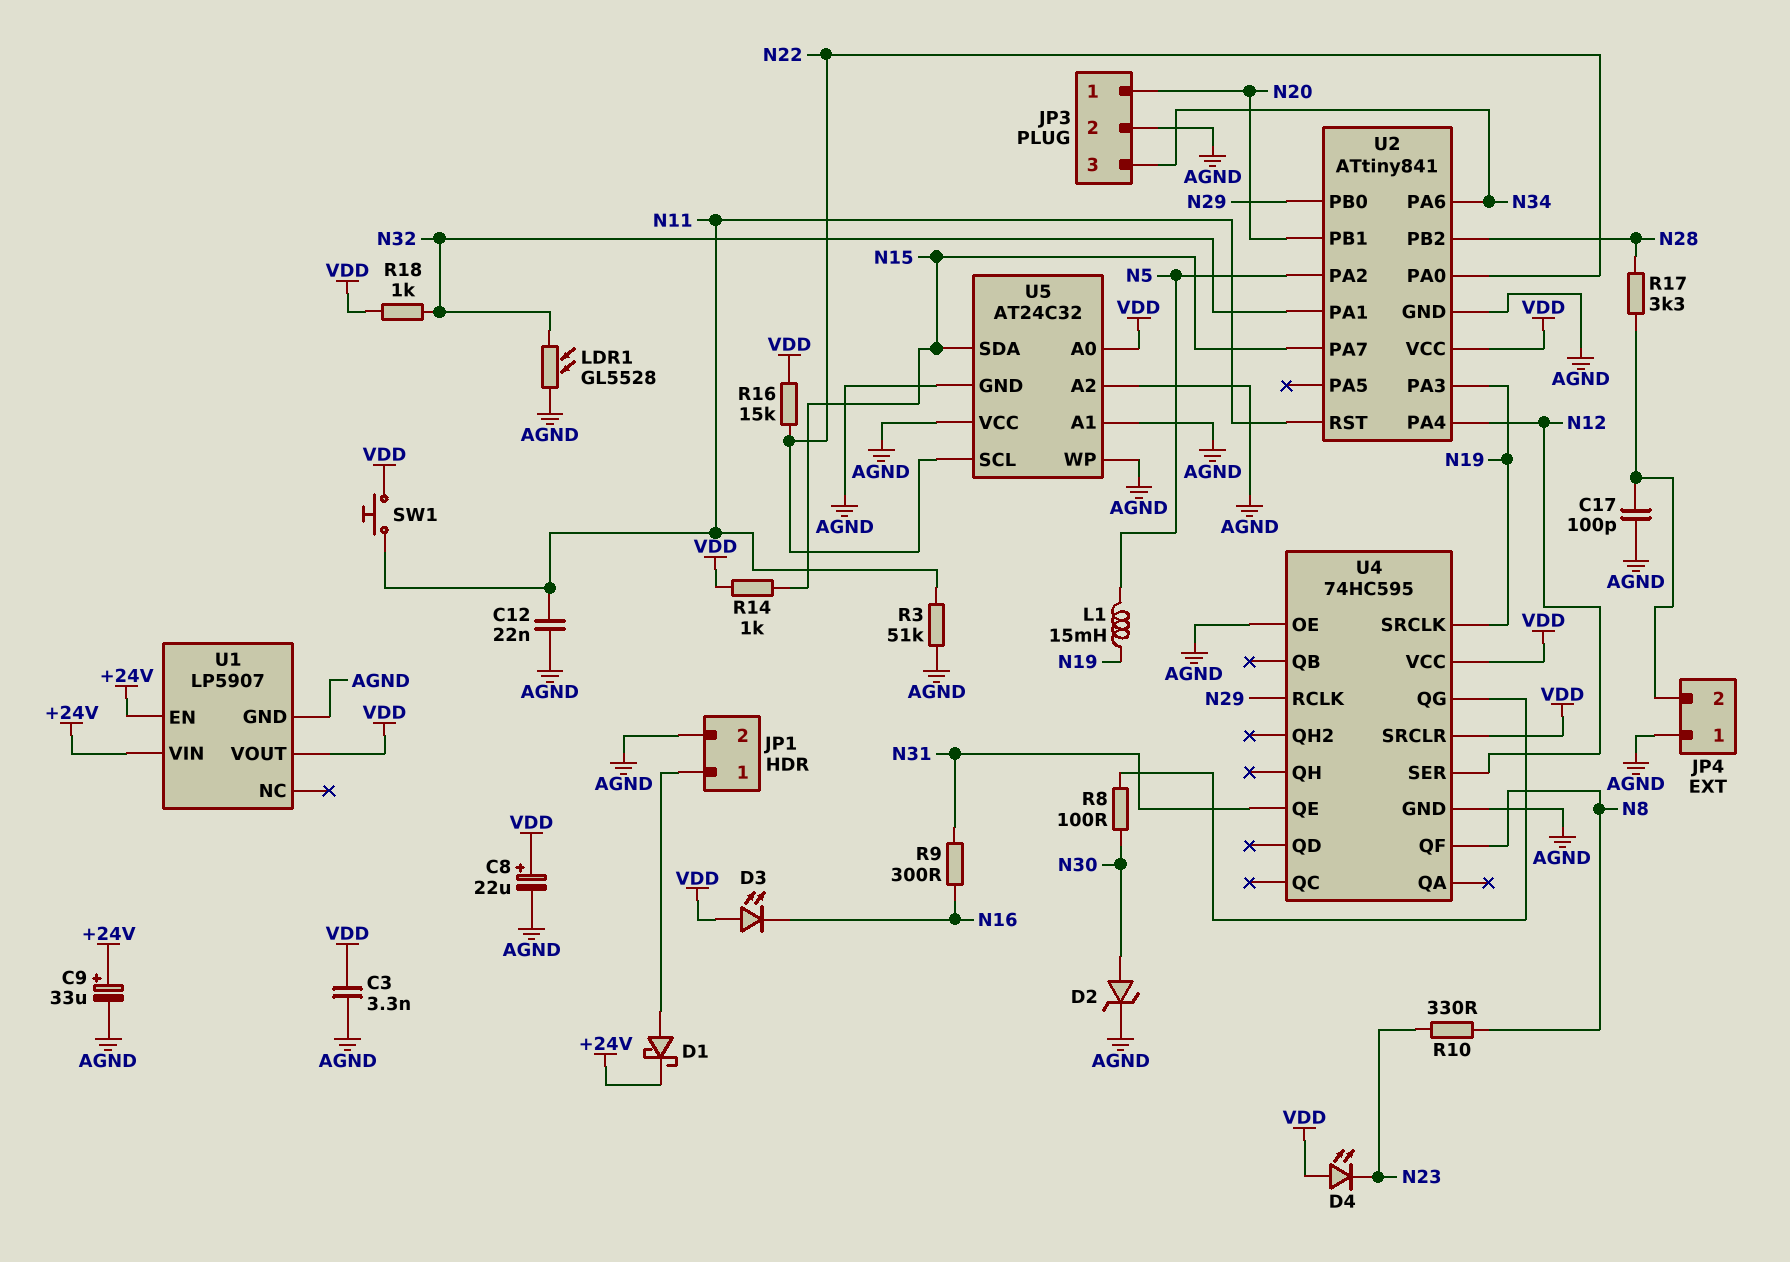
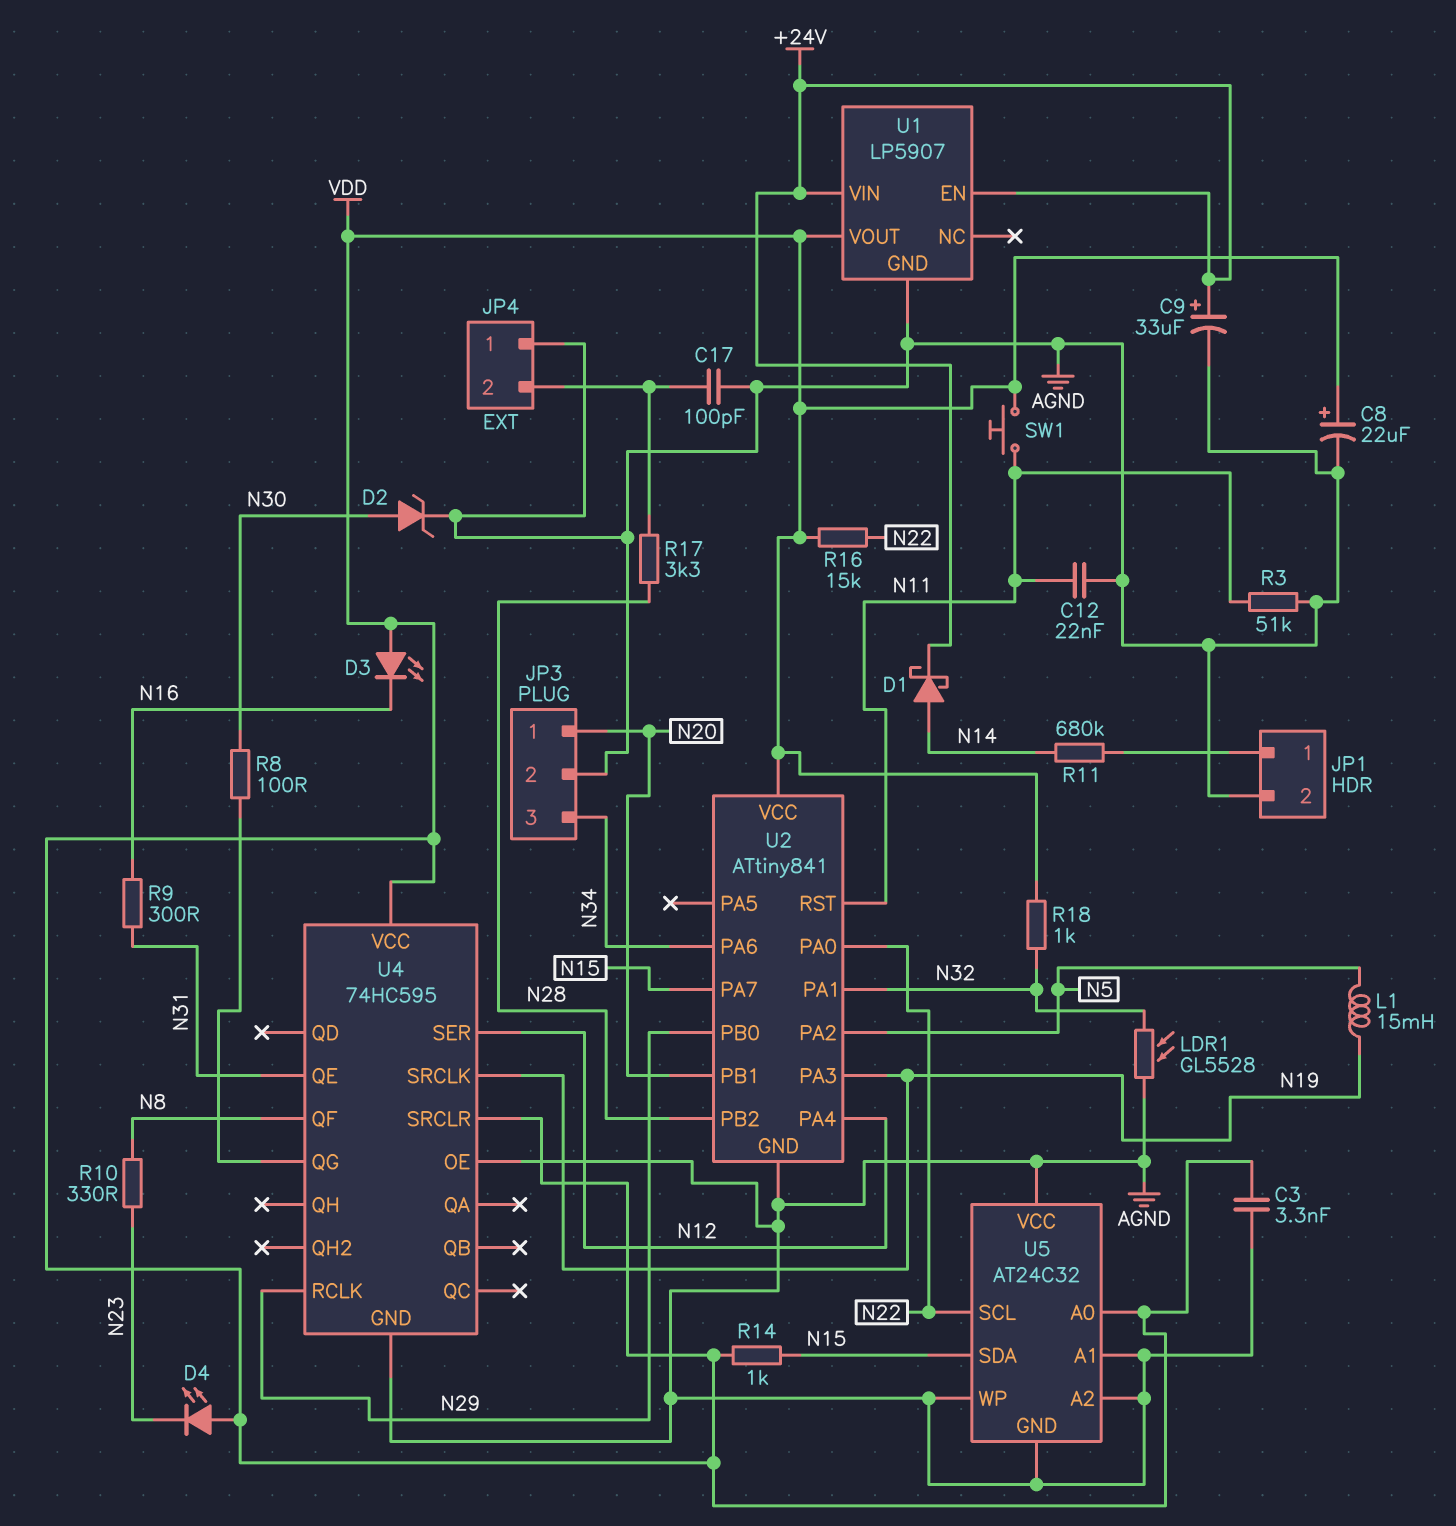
D1: schottky (A JP1/1, K +24V) -> schottky (A N14, K +24V)
R11: none -> 680k (JP1/1, N14)

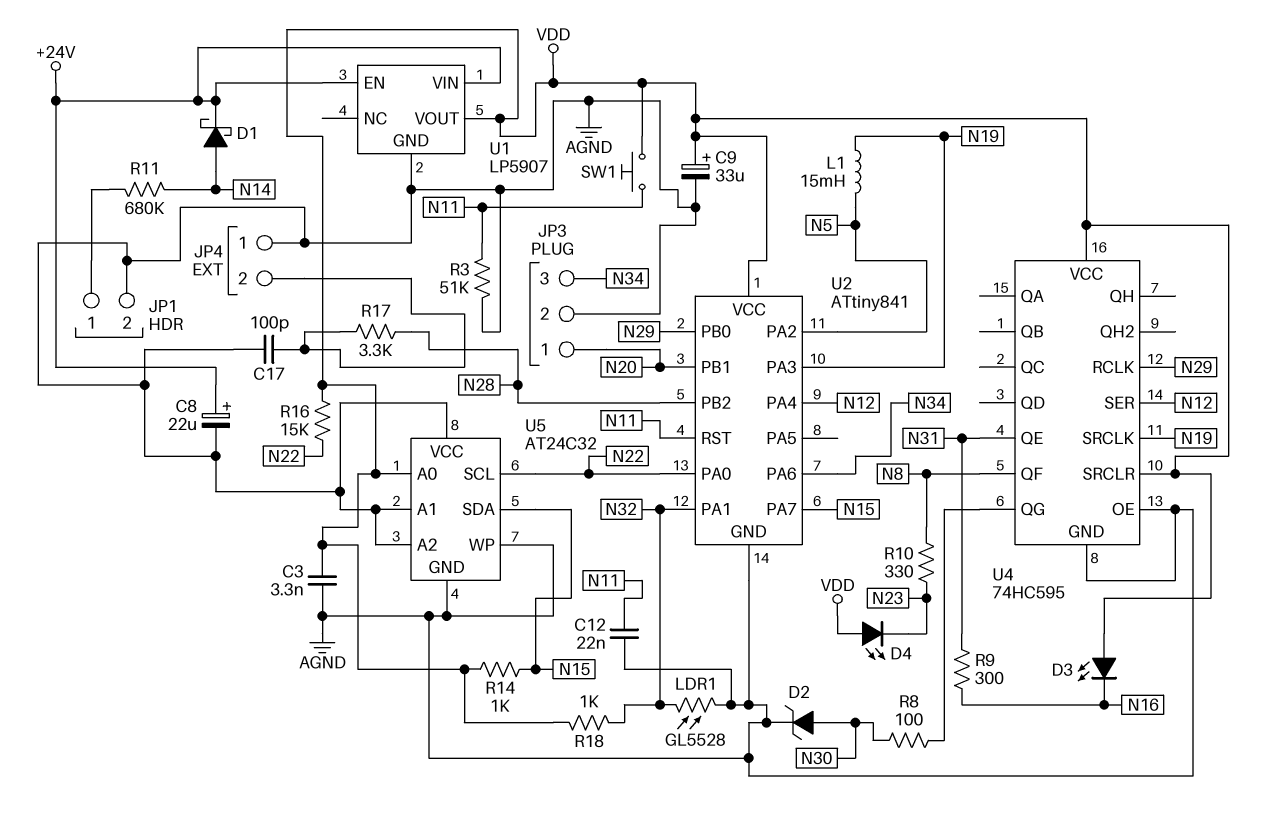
C8: 22uF (plus VDD, minus AGND) -> 22uF (plus +24V, minus AGND)
C9: 33uF (plus +24V, minus AGND) -> 33uF (plus VDD, minus AGND)

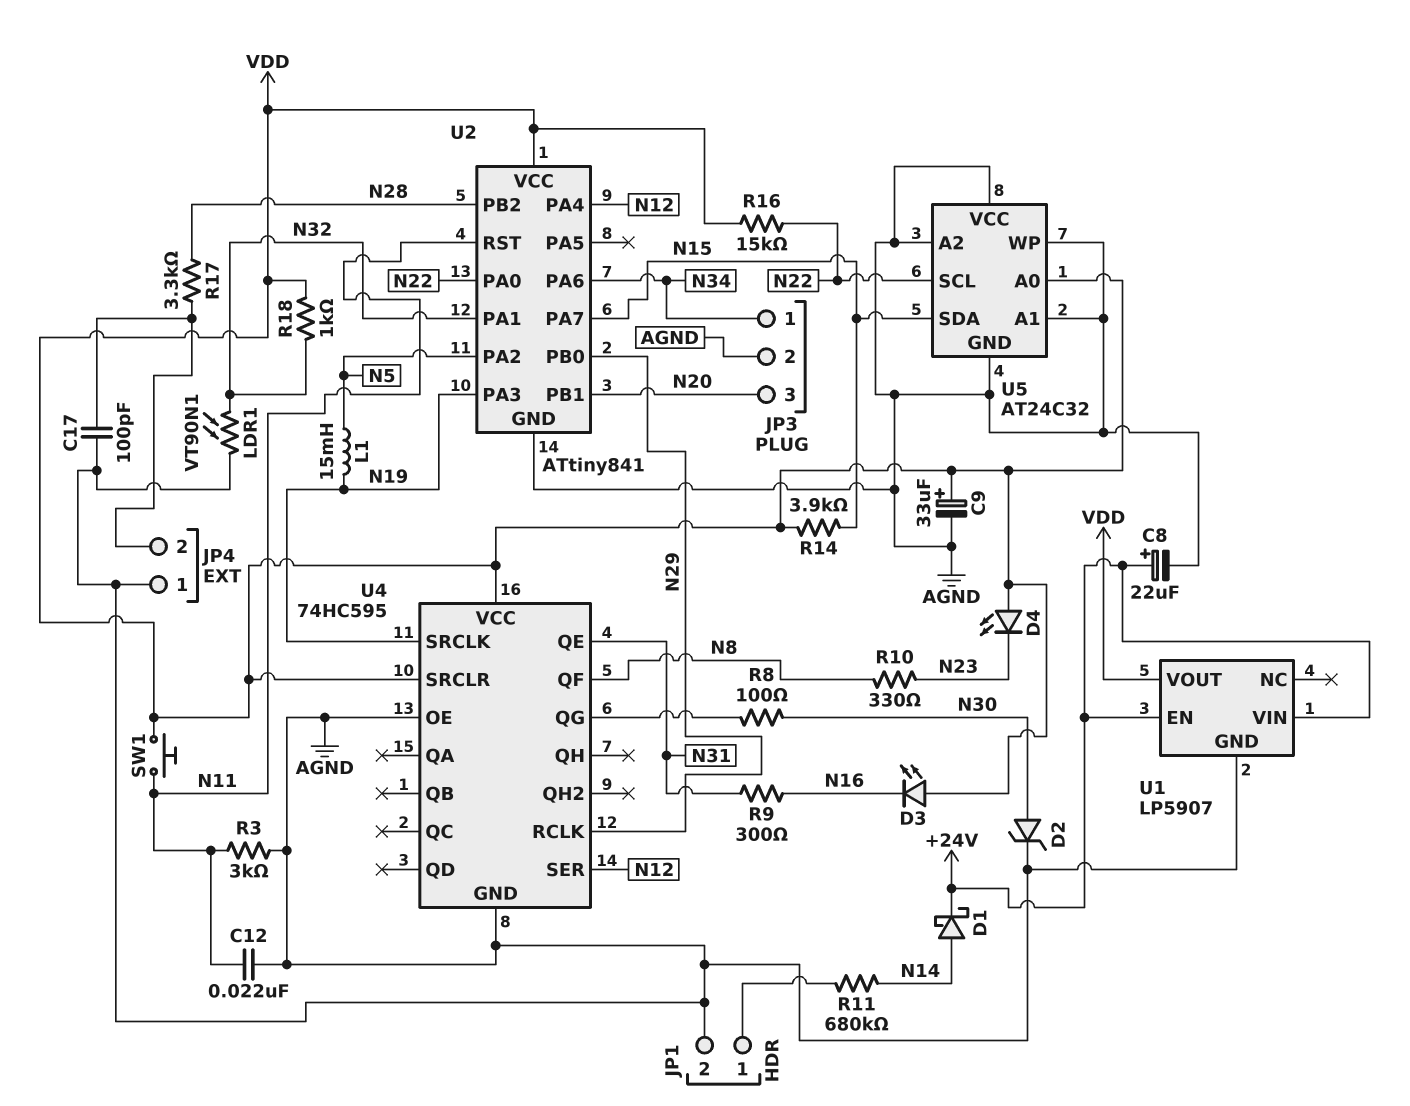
C3: 3.3nF (AGND, VDD) -> none
JP3 pin 1: N20 -> N34
JP3 pin 3: N34 -> N20
LDR1: GL5528 (AGND, N32) -> VT90N1 (AGND, N32)
R3: 51k (AGND, N11) -> 3k (AGND, N11)
R14: 1k (N15, VDD) -> 3.9k (N15, VDD)

